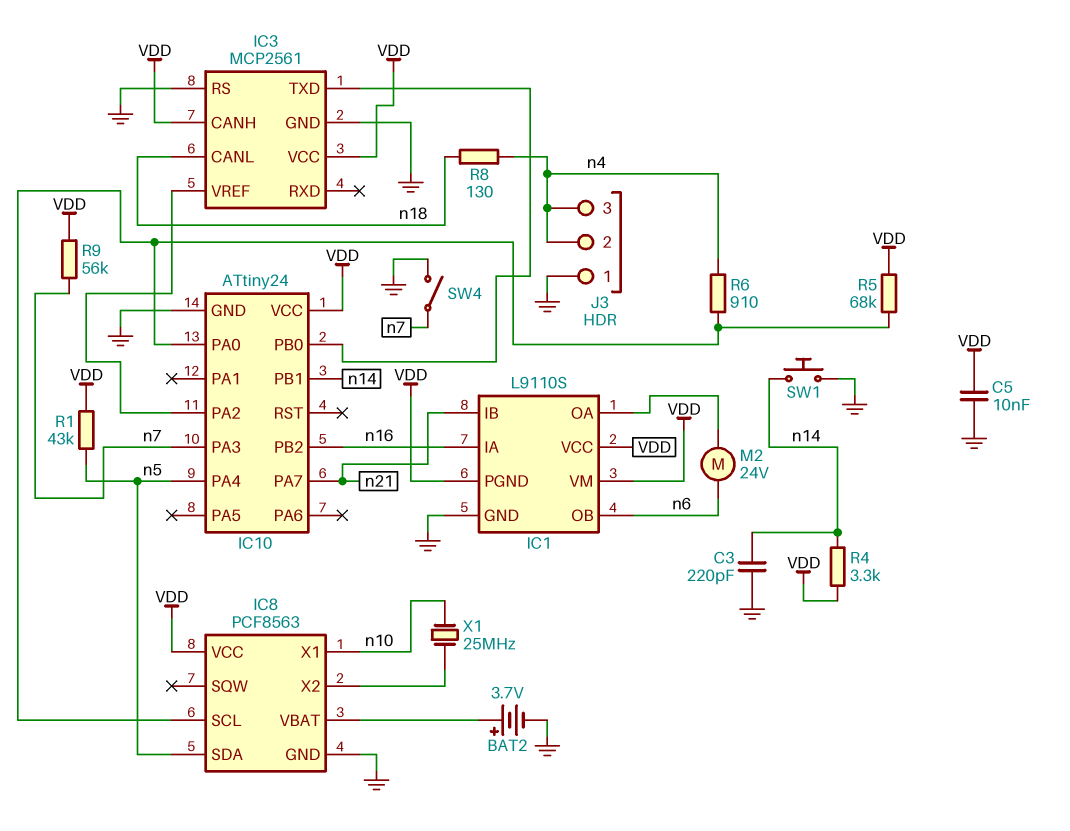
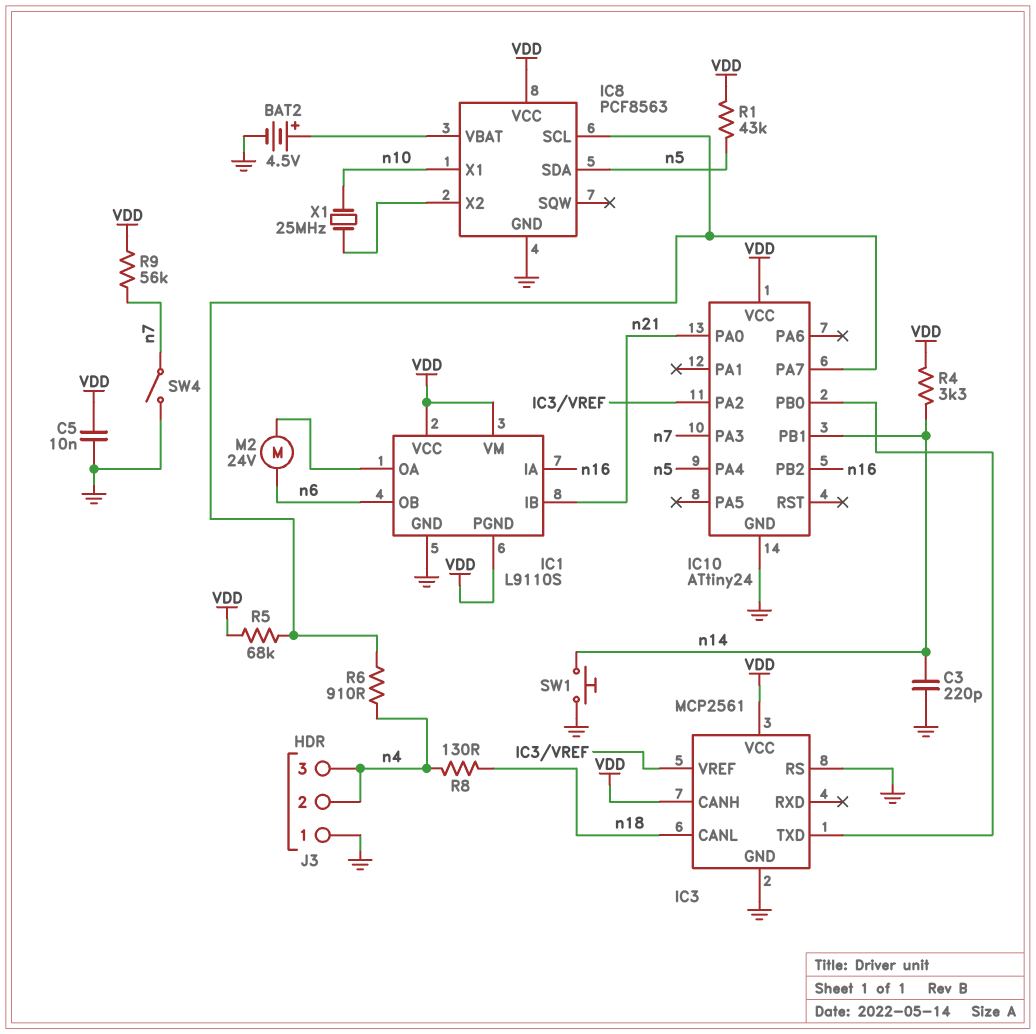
BAT2: 3.7V (plus IC8/VBAT, minus GND) -> 4.5V (plus IC8/VBAT, minus GND)
IC10 pin PA0: IC8/SCL -> n21
IC10 pin PA7: n21 -> IC8/SCL

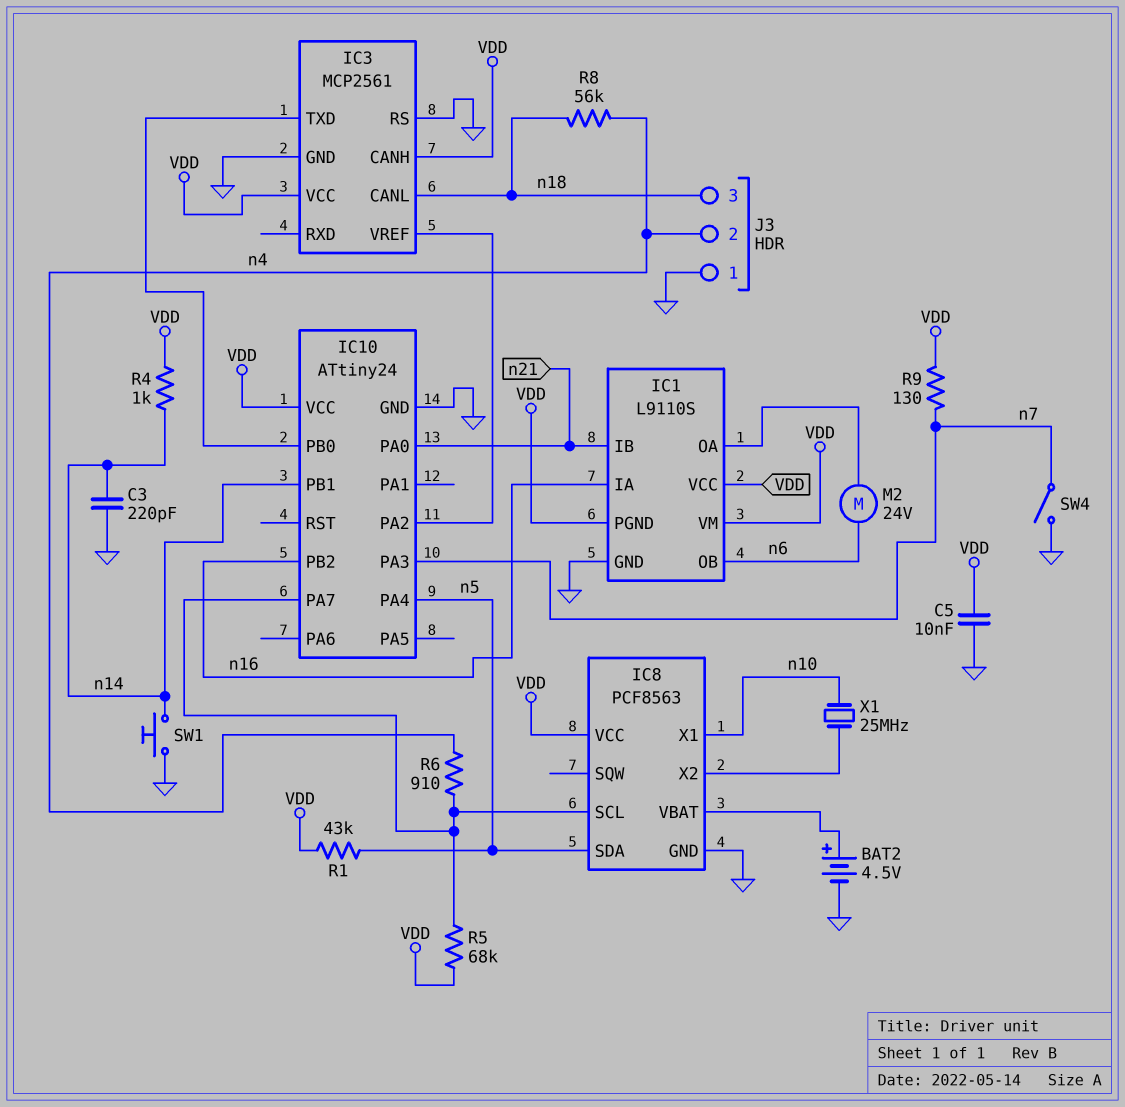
J3 pin 3: n4 -> n18
R4: 3.3k (VDD, n14) -> 1k (VDD, n14)
R8: 130 (n4, n18) -> 56k (n4, n18)
R9: 56k (VDD, n7) -> 130 (VDD, n7)

